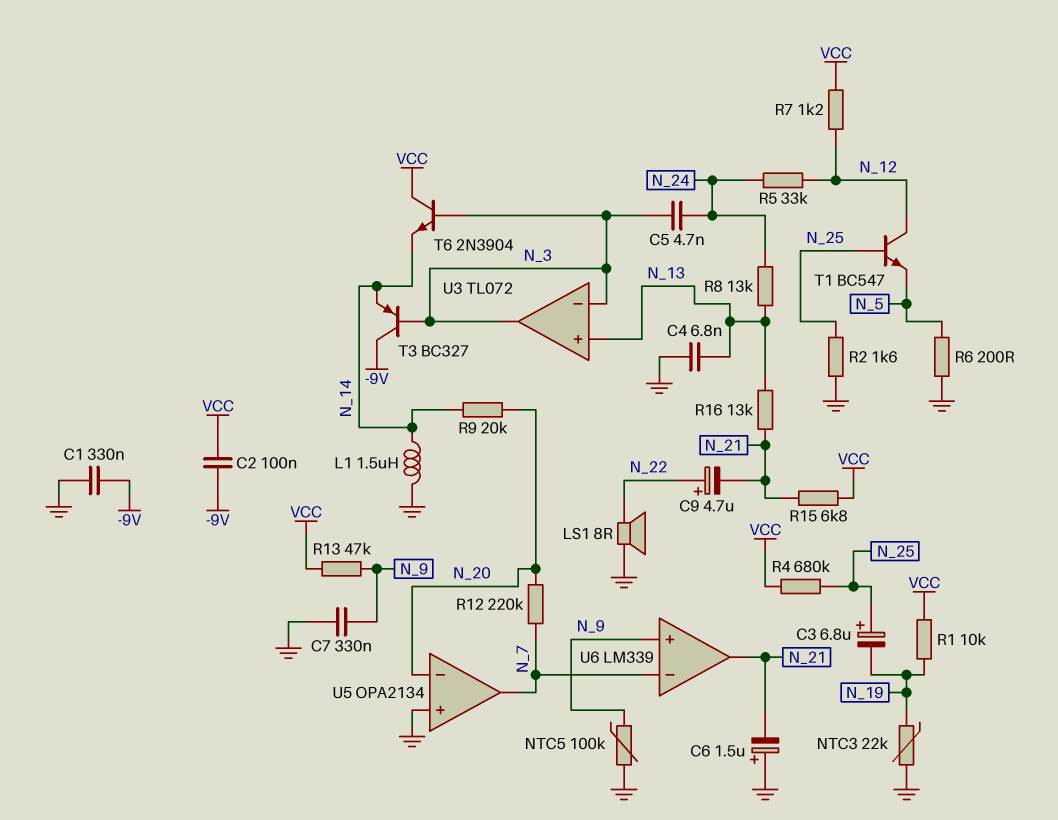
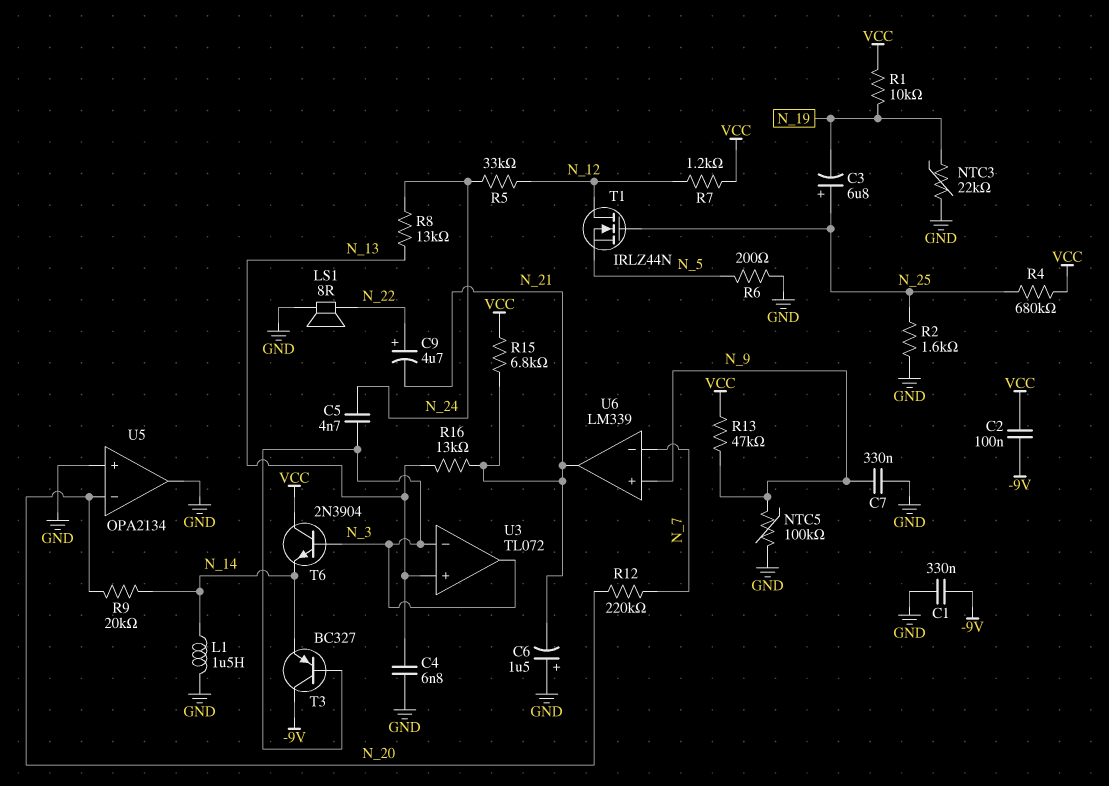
T1: NPN BC547 (B N_25, C N_12, E N_5) -> NMOS IRLZ44N (G N_25, D N_12, S N_5)
U5 pin out: N_7 -> GND

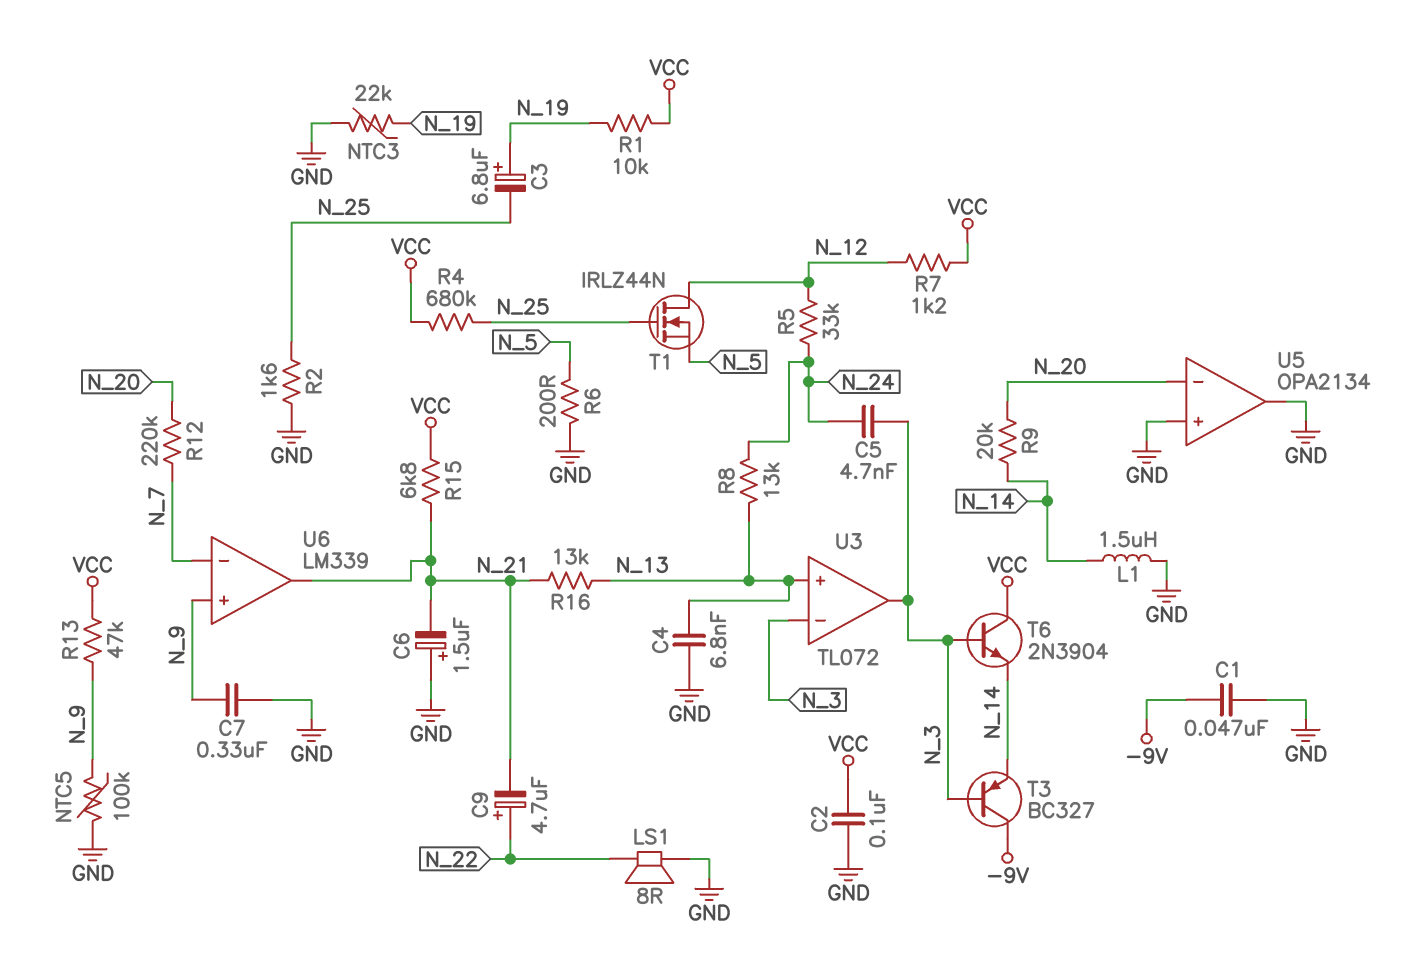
C1: 330nF (-9V, GND) -> 47nF (-9V, GND)
C2: 100nF (-9V, VCC) -> 100nF (GND, VCC)
C3: 6.8uF (plus N_25, minus N_19) -> 6.8uF (plus N_19, minus N_25)

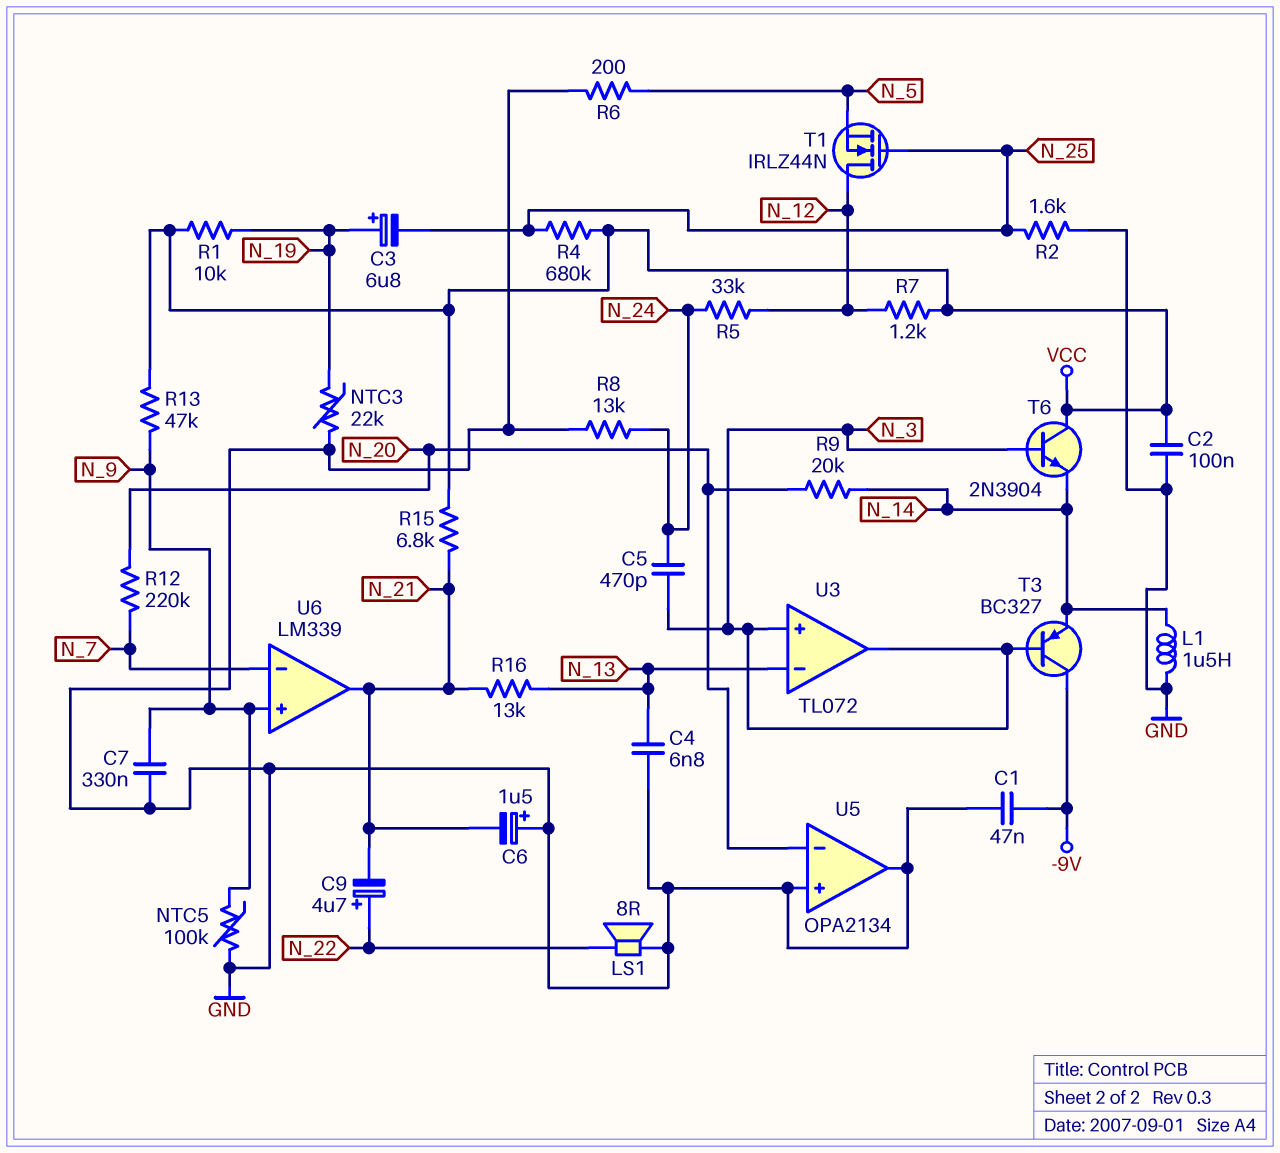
C5: 4.7nF (N_3, N_24) -> 470pF (N_3, N_24)
R8: 13k (N_13, N_24) -> 13k (GND, N_24)
U3 pin in+: N_13 -> N_3
U3 pin in-: N_3 -> N_13

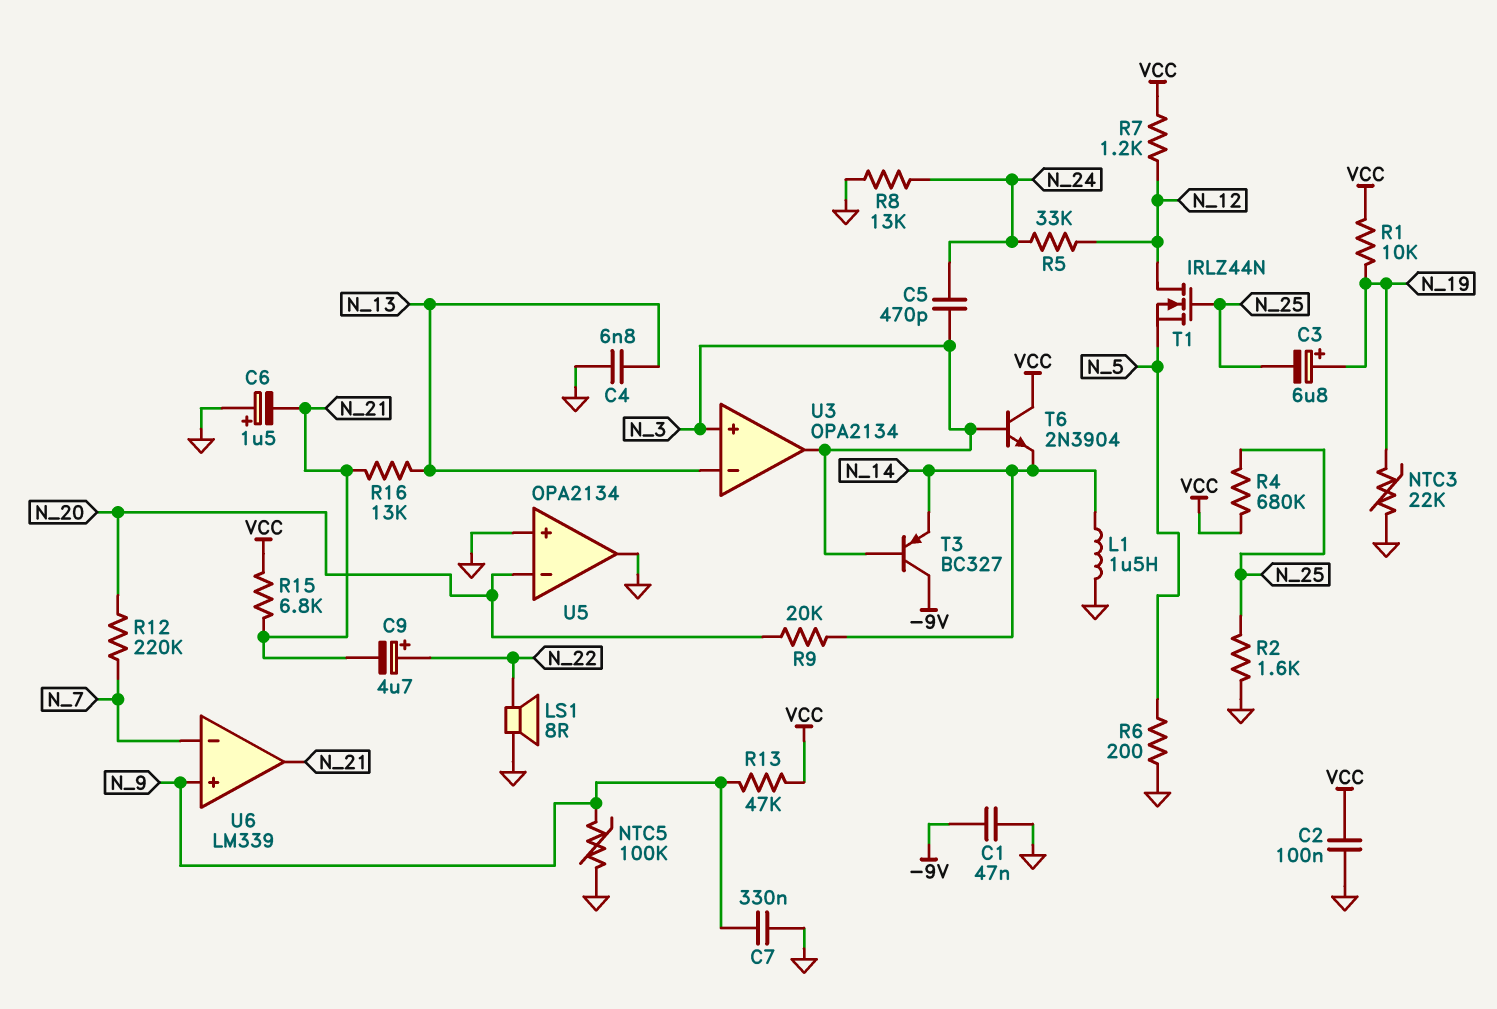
U3: TL072 -> OPA2134

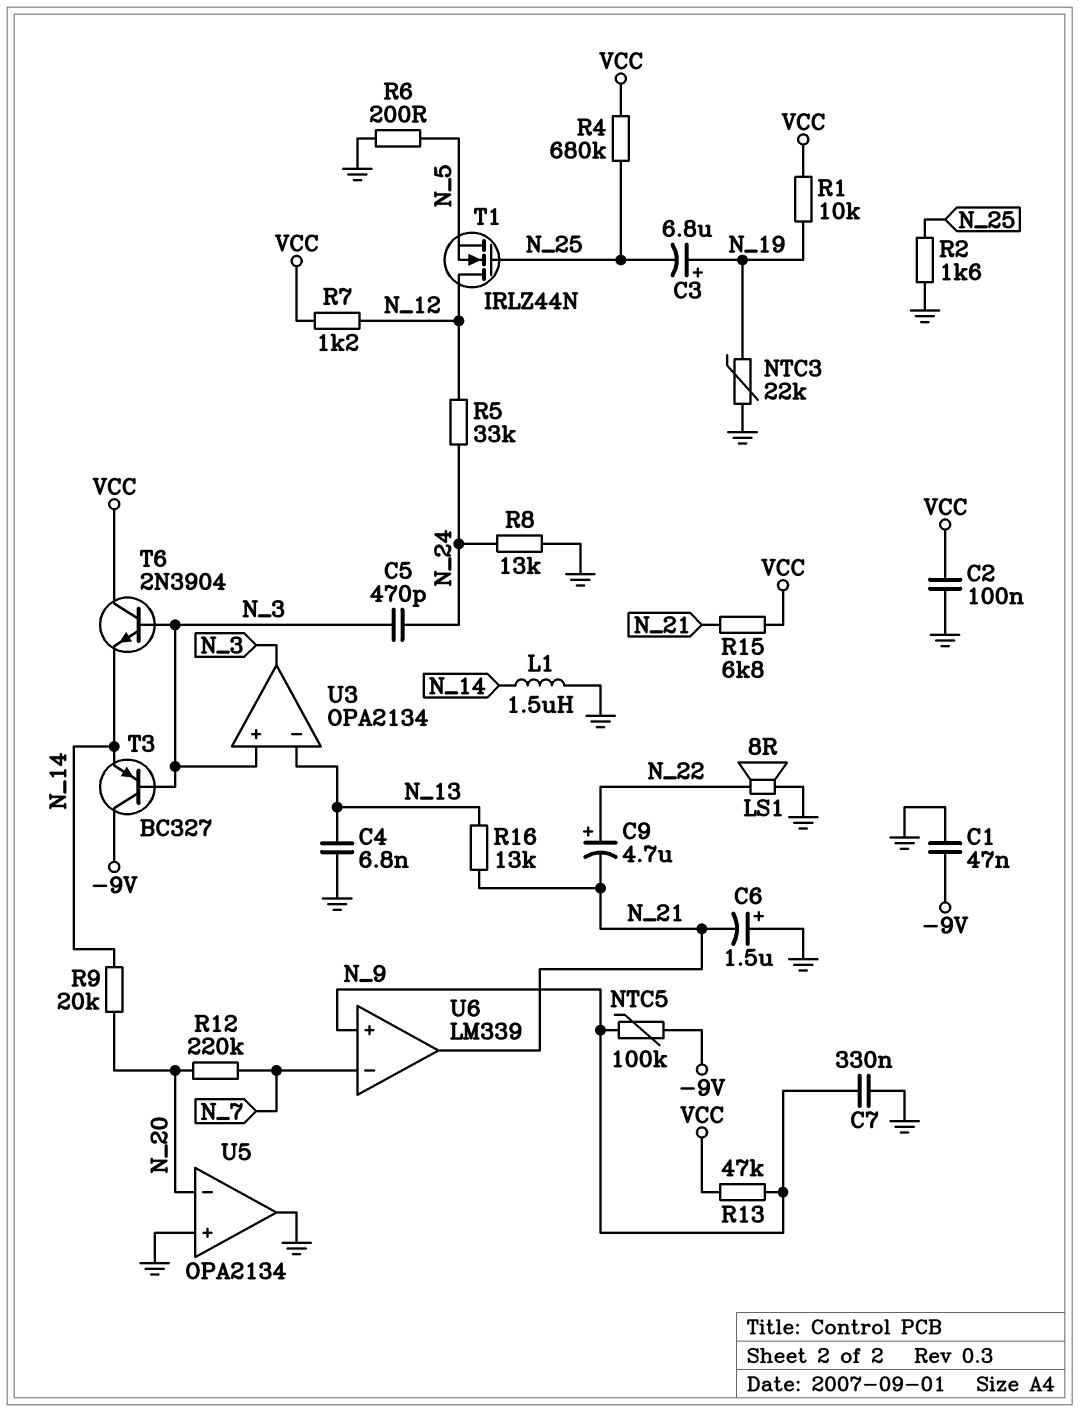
NTC5: 100k (GND, N_9) -> 100k (-9V, N_9)

